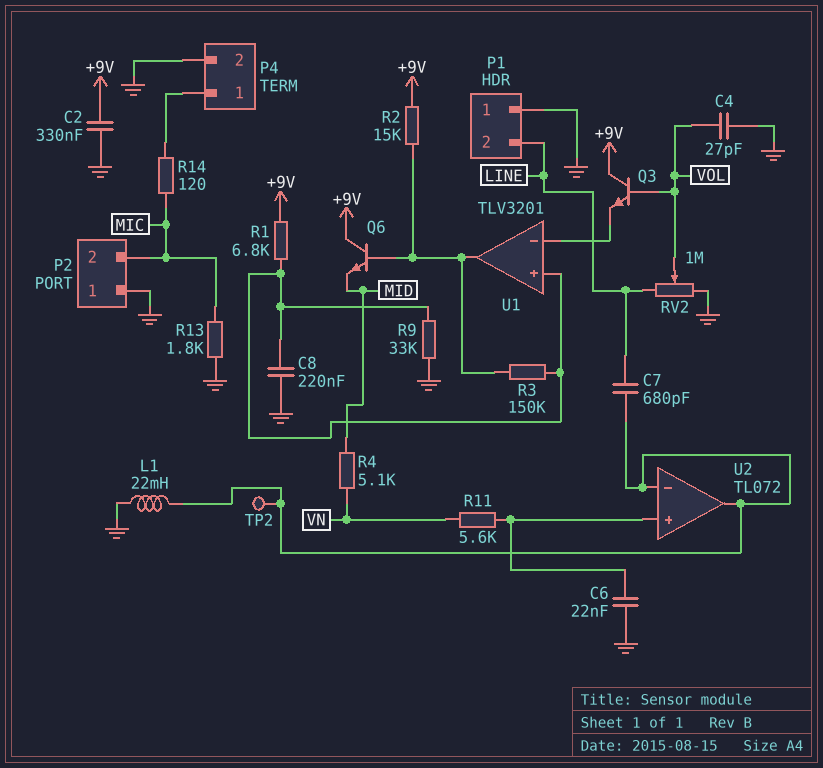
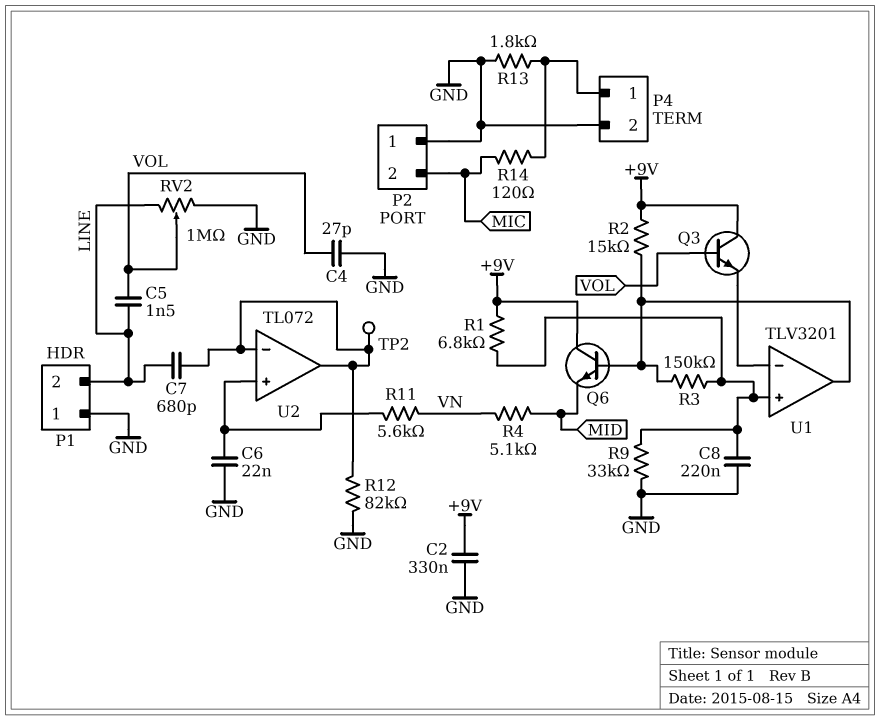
C5: none -> 1.5nF (LINE, VOL)
L1: 22mH (GND, U2/in-) -> none
R12: none -> 82k (GND, U2/in-)
R13: 1.8k (GND, MIC) -> 1.8k (GND, P4/1)

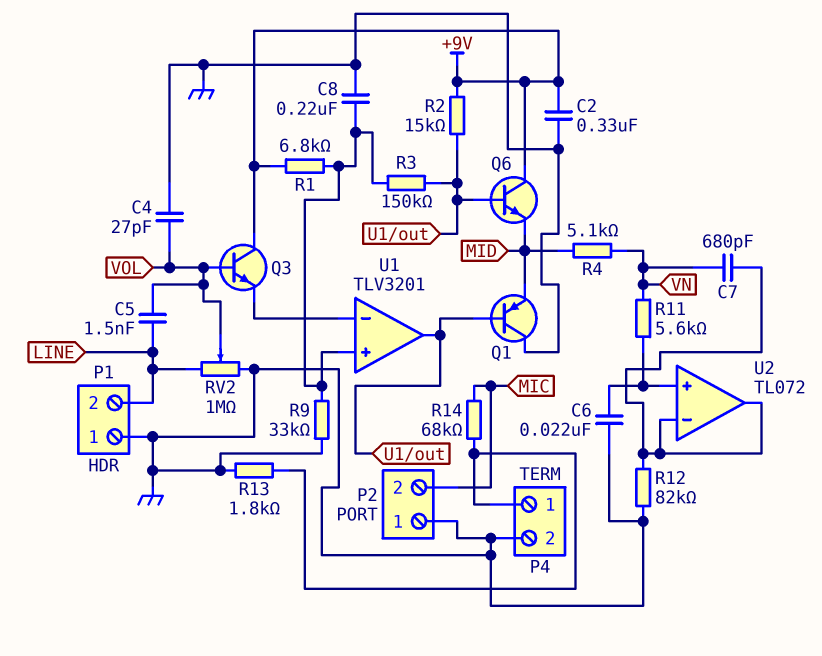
C7: 680pF (LINE, U2/in-) -> 680pF (U2/in-, VN)
Q1: none -> PNP (B U1/out, C GND, E MID)
R14: 120 (MIC, P4/1) -> 68k (MIC, P4/1)
TP2: test point (U2/in-) -> none

